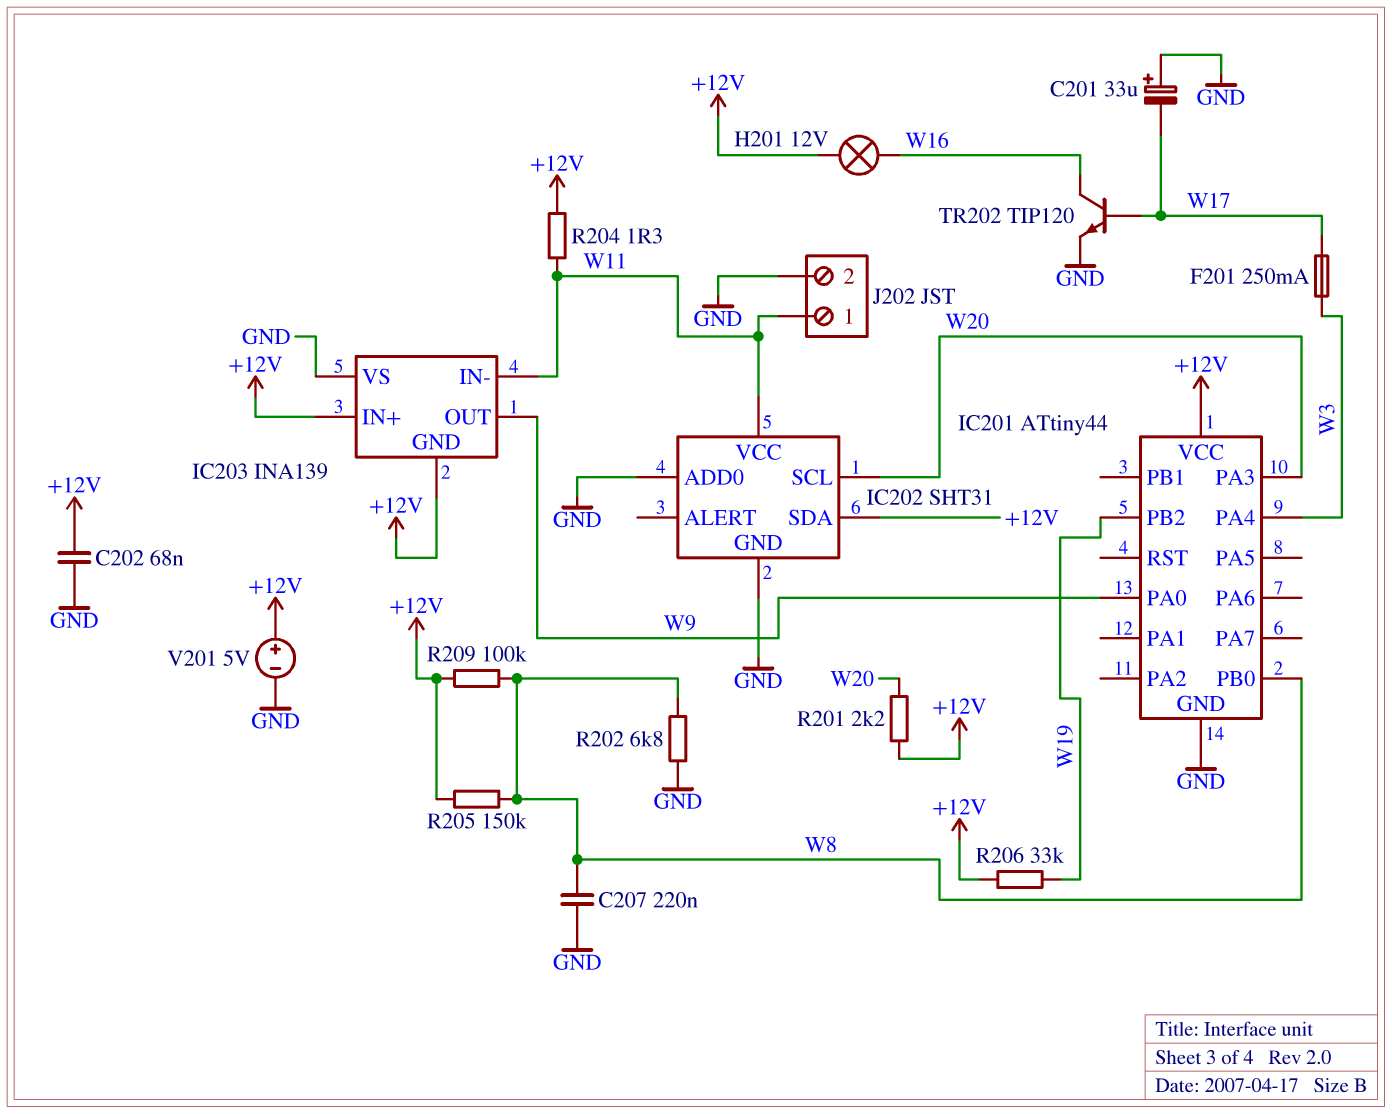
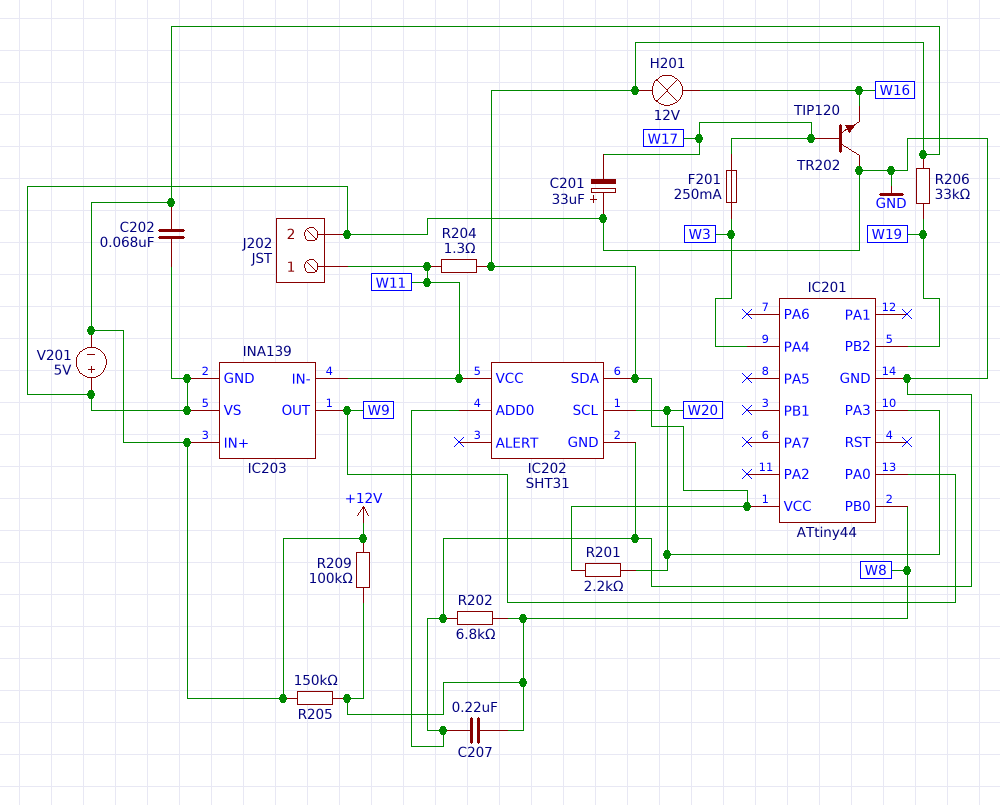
IC203 pin GND: +12V -> GND
TR202: NPN TIP120 (B W17, C W16, E GND) -> NPN TIP120 (B W17, C GND, E W16)
V201: 5V (plus +12V, minus GND) -> 5V (plus GND, minus +12V)

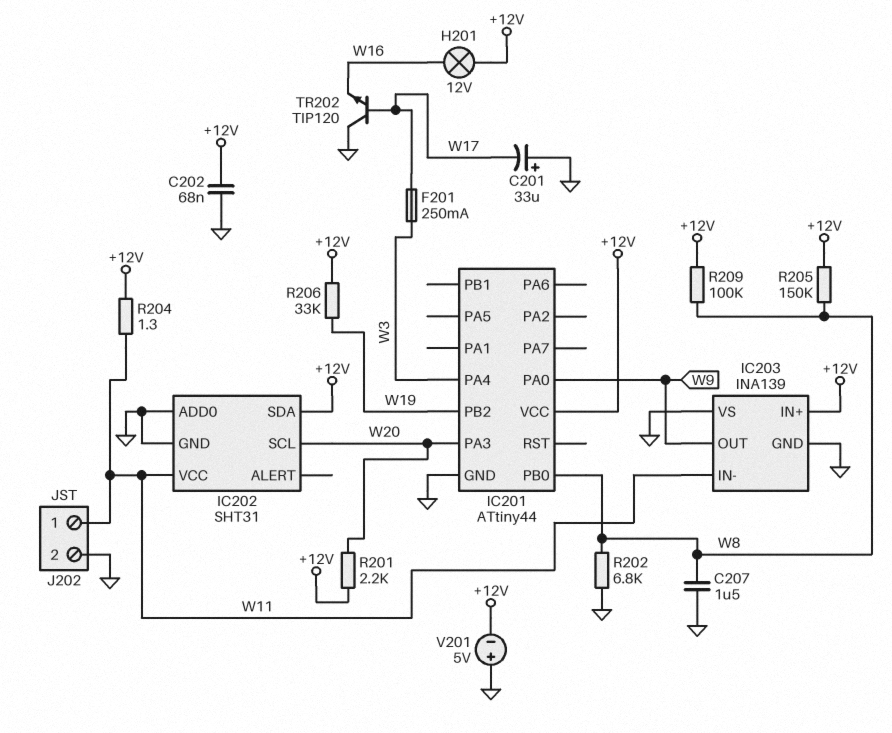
C207: 220nF (GND, W8) -> 1.5uF (GND, W8)

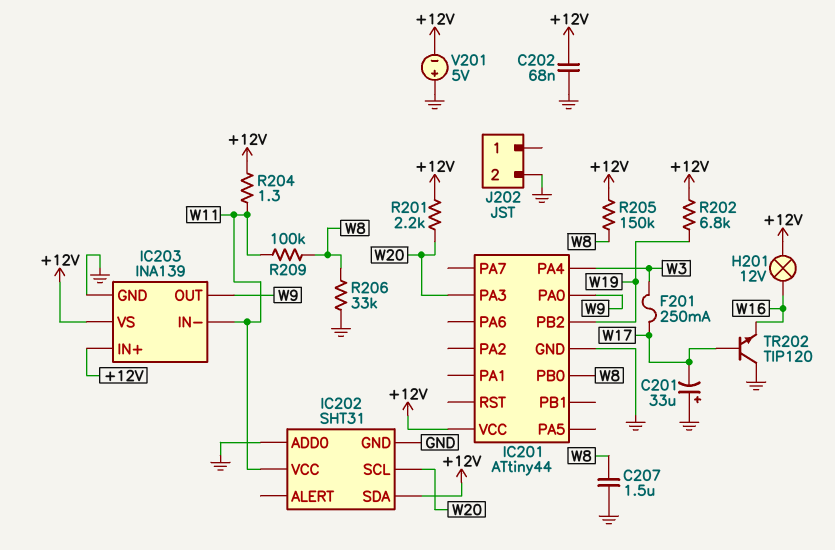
IC203 pin VS: GND -> +12V
J202 pin 1: W11 -> none
R202: 6.8k (GND, W8) -> 6.8k (+12V, W19)
R206: 33k (+12V, W19) -> 33k (GND, W8)
R209: 100k (+12V, W8) -> 100k (W8, W11)

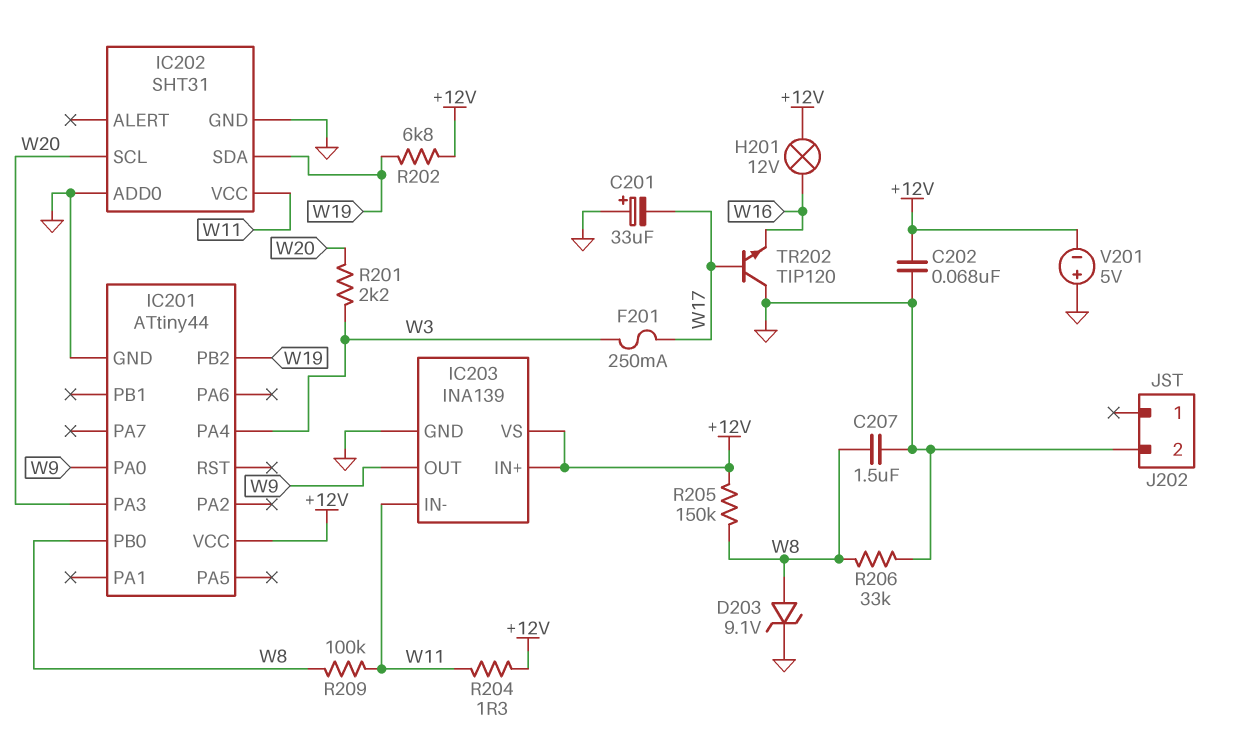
D203: none -> zener 9.1V (A W8, K GND)
IC202 pin SDA: +12V -> W19
R201: 2.2k (+12V, W20) -> 2.2k (W3, W20)

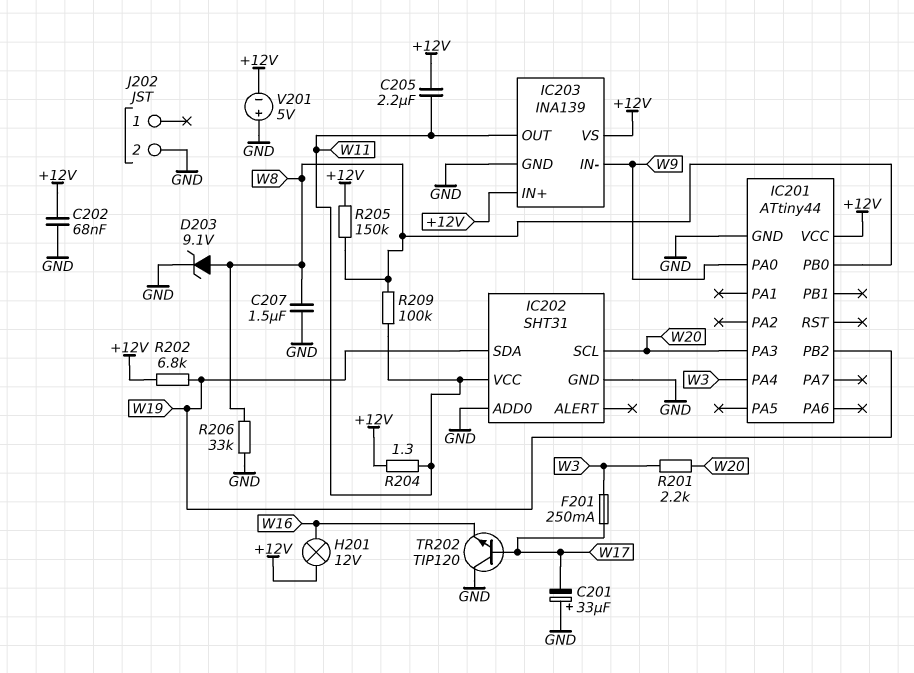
C205: none -> 2.2uF (+12V, W11)
IC203 pin IN-: W11 -> W9
IC203 pin OUT: W9 -> W11

